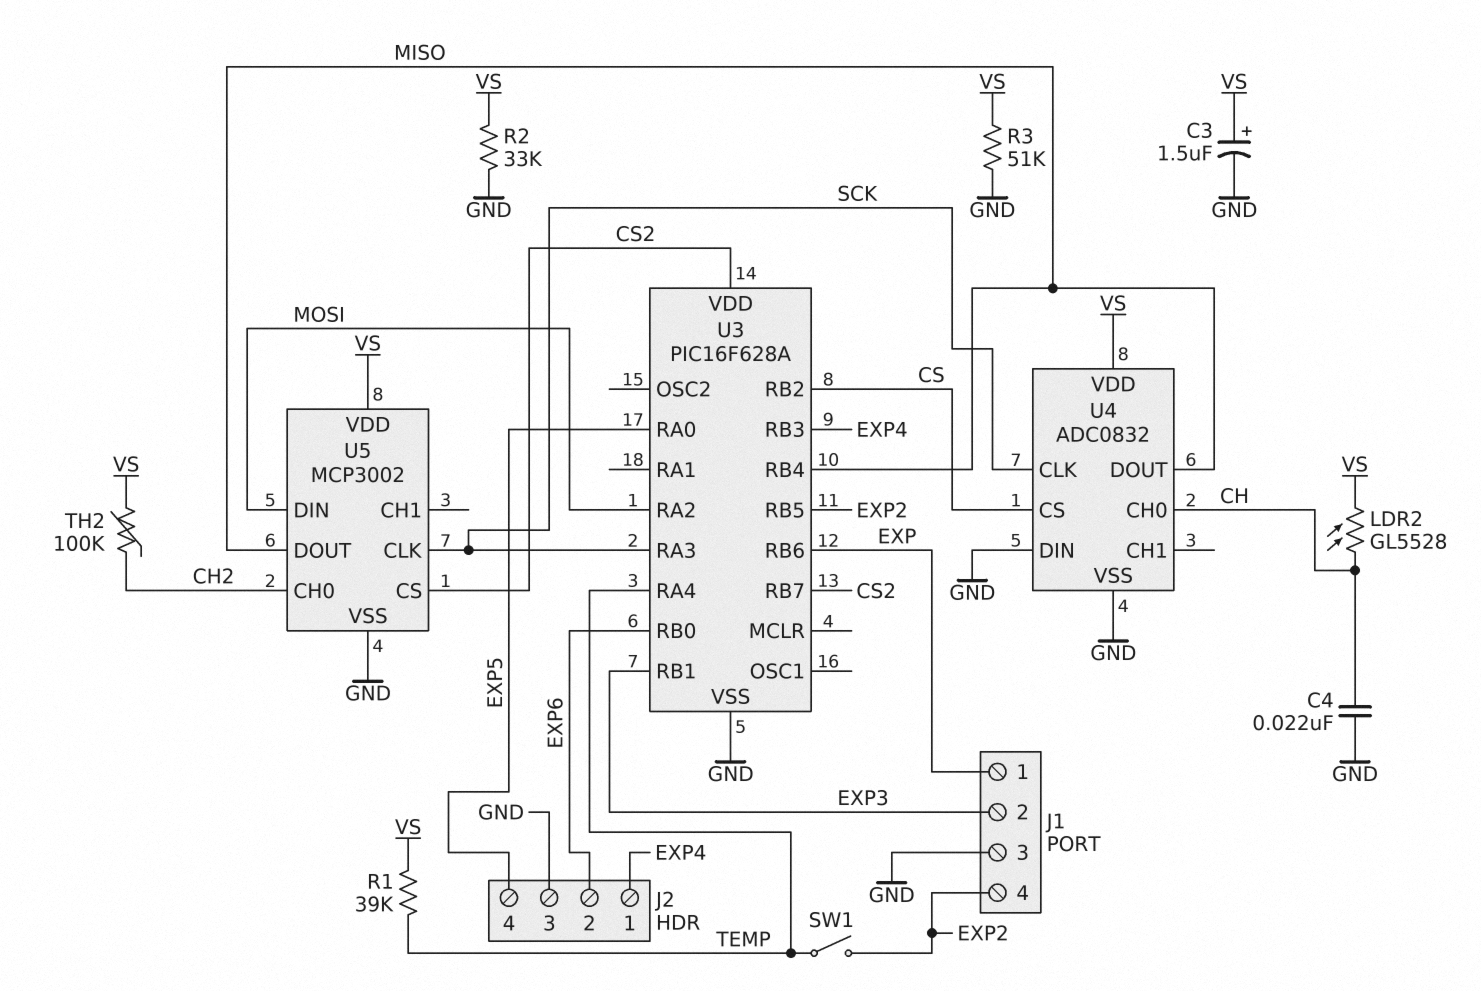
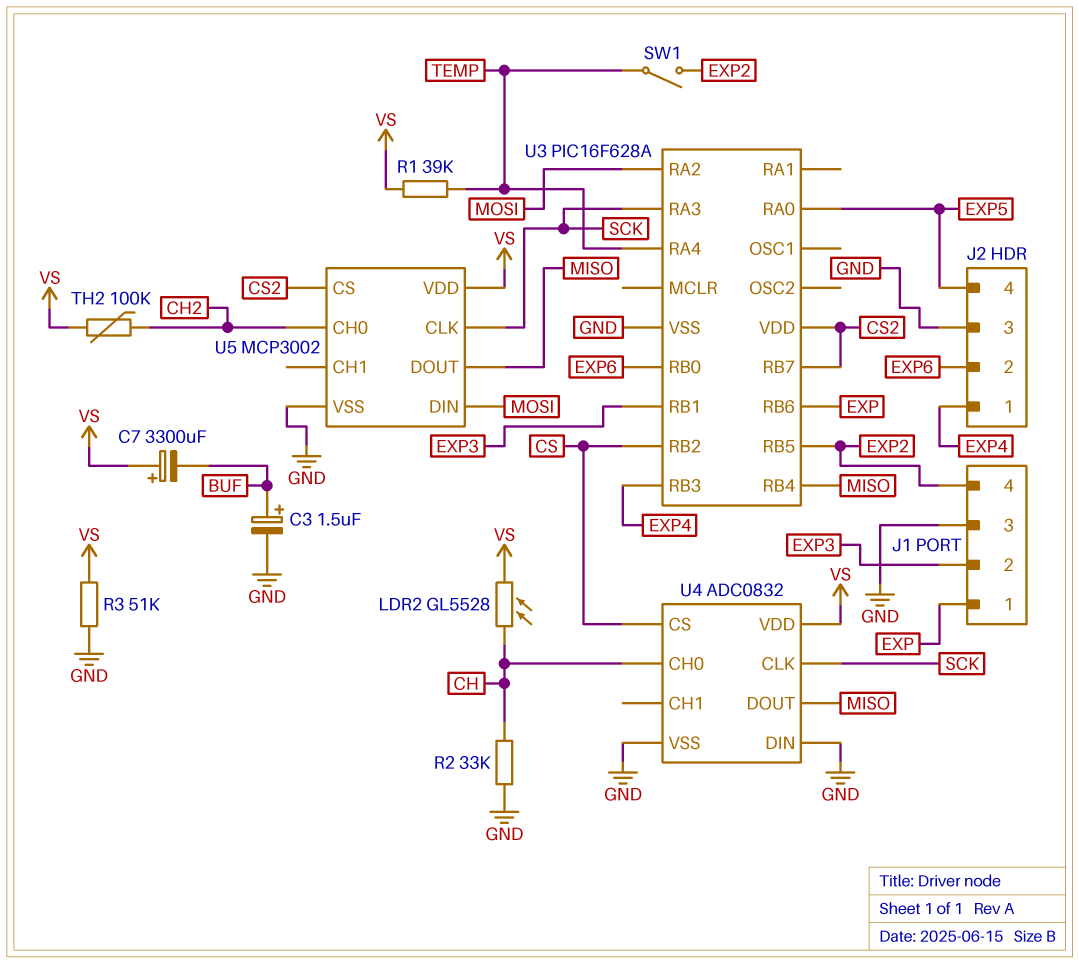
C3: 1.5uF (plus VS, minus GND) -> 1.5uF (plus BUF, minus GND)
C4: 22nF (CH, GND) -> none
C7: none -> 3300uF (plus VS, minus BUF)
R2: 33k (GND, VS) -> 33k (CH, GND)

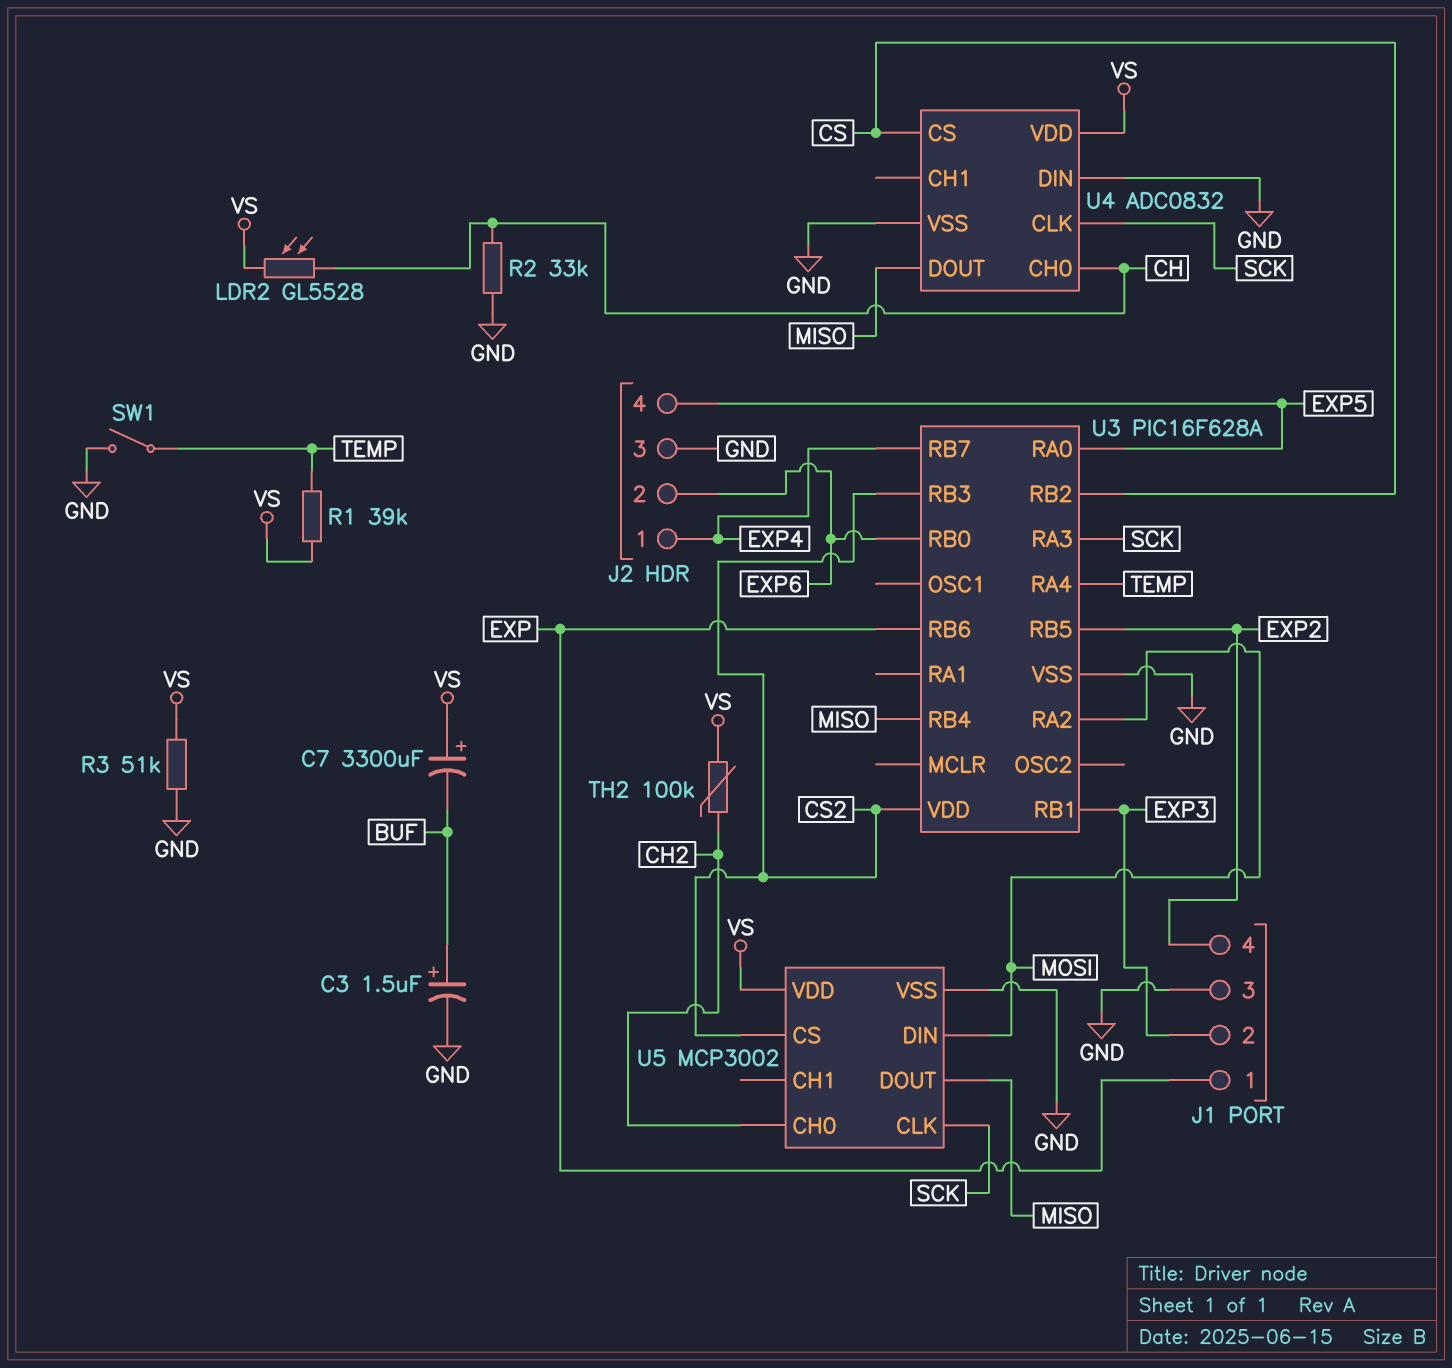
SW1: switch (EXP2, TEMP) -> switch (GND, TEMP)
U3 pin RB3: EXP4 -> CS2
U3 pin RB7: CS2 -> EXP4

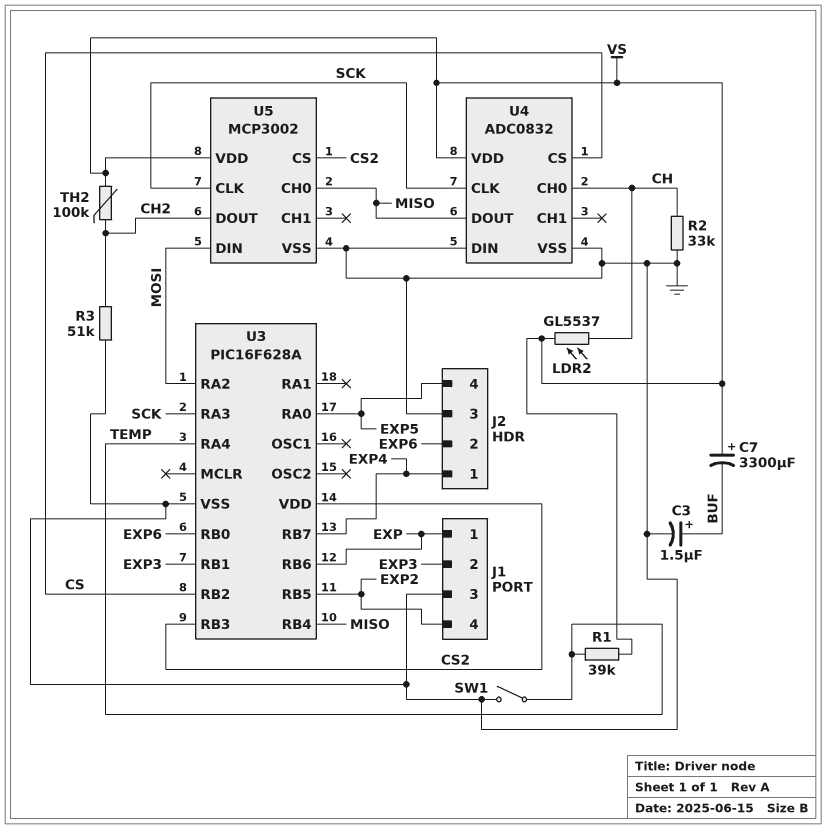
LDR2: GL5528 (CH, VS) -> GL5537 (CH, VS)
R3: 51k (GND, VS) -> 51k (CH2, GND)
U5 pin CH0: CH2 -> MISO
U5 pin DOUT: MISO -> CH2

